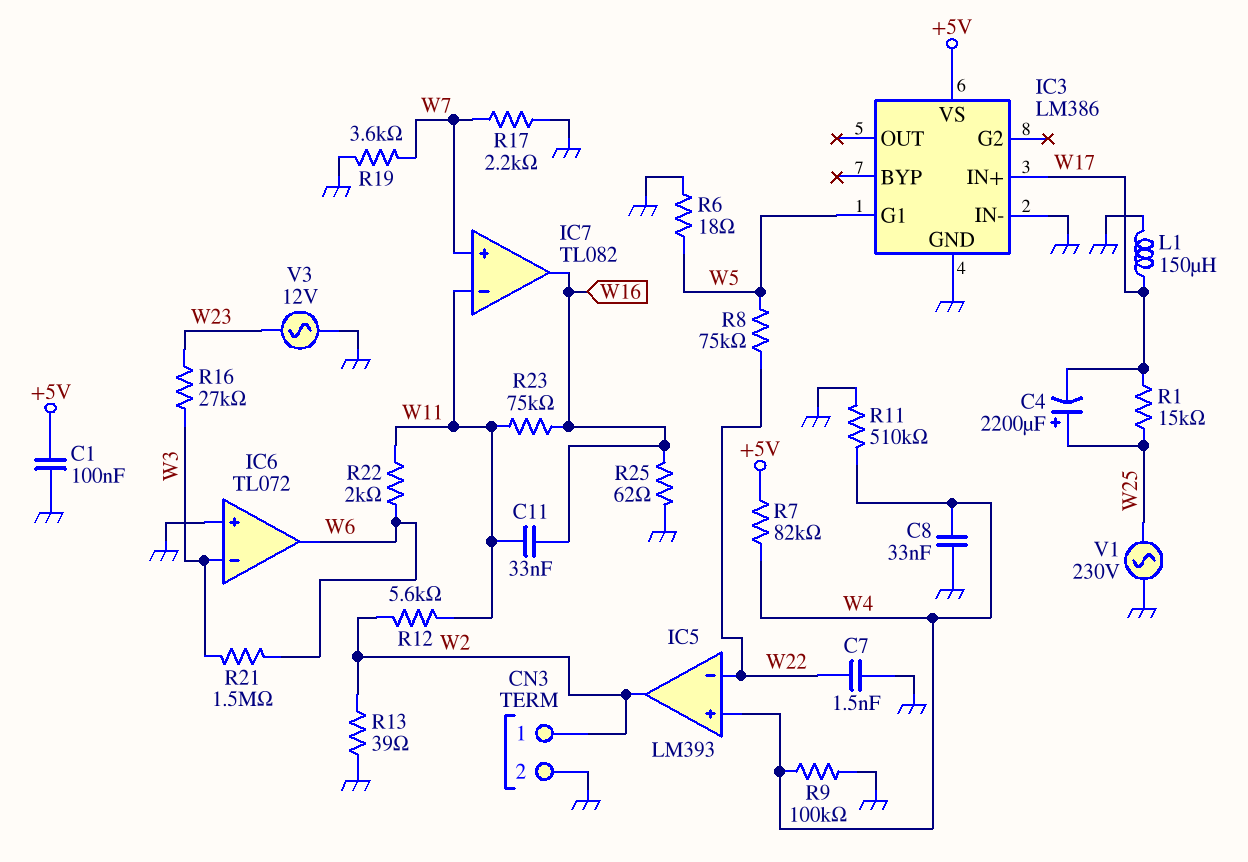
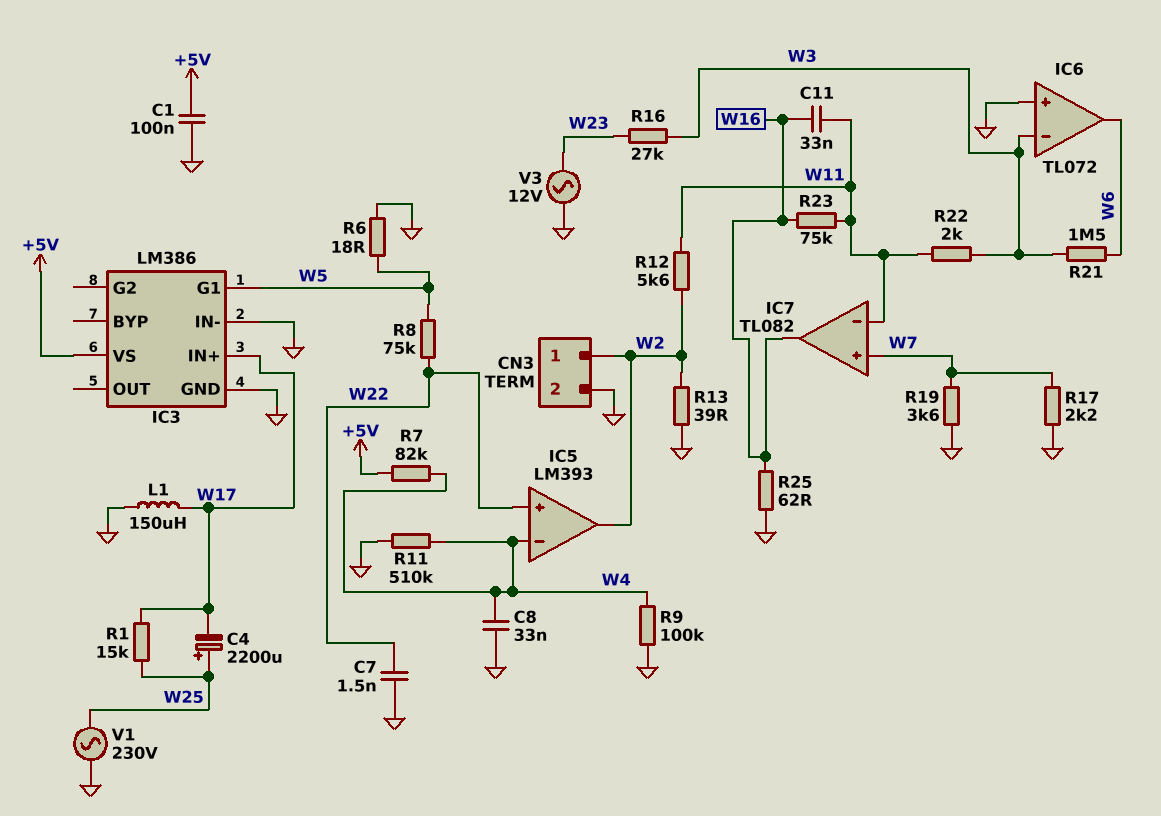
IC5 pin in+: W4 -> W22
IC5 pin in-: W22 -> W4
R22: 2k (W6, W11) -> 2k (W3, W11)

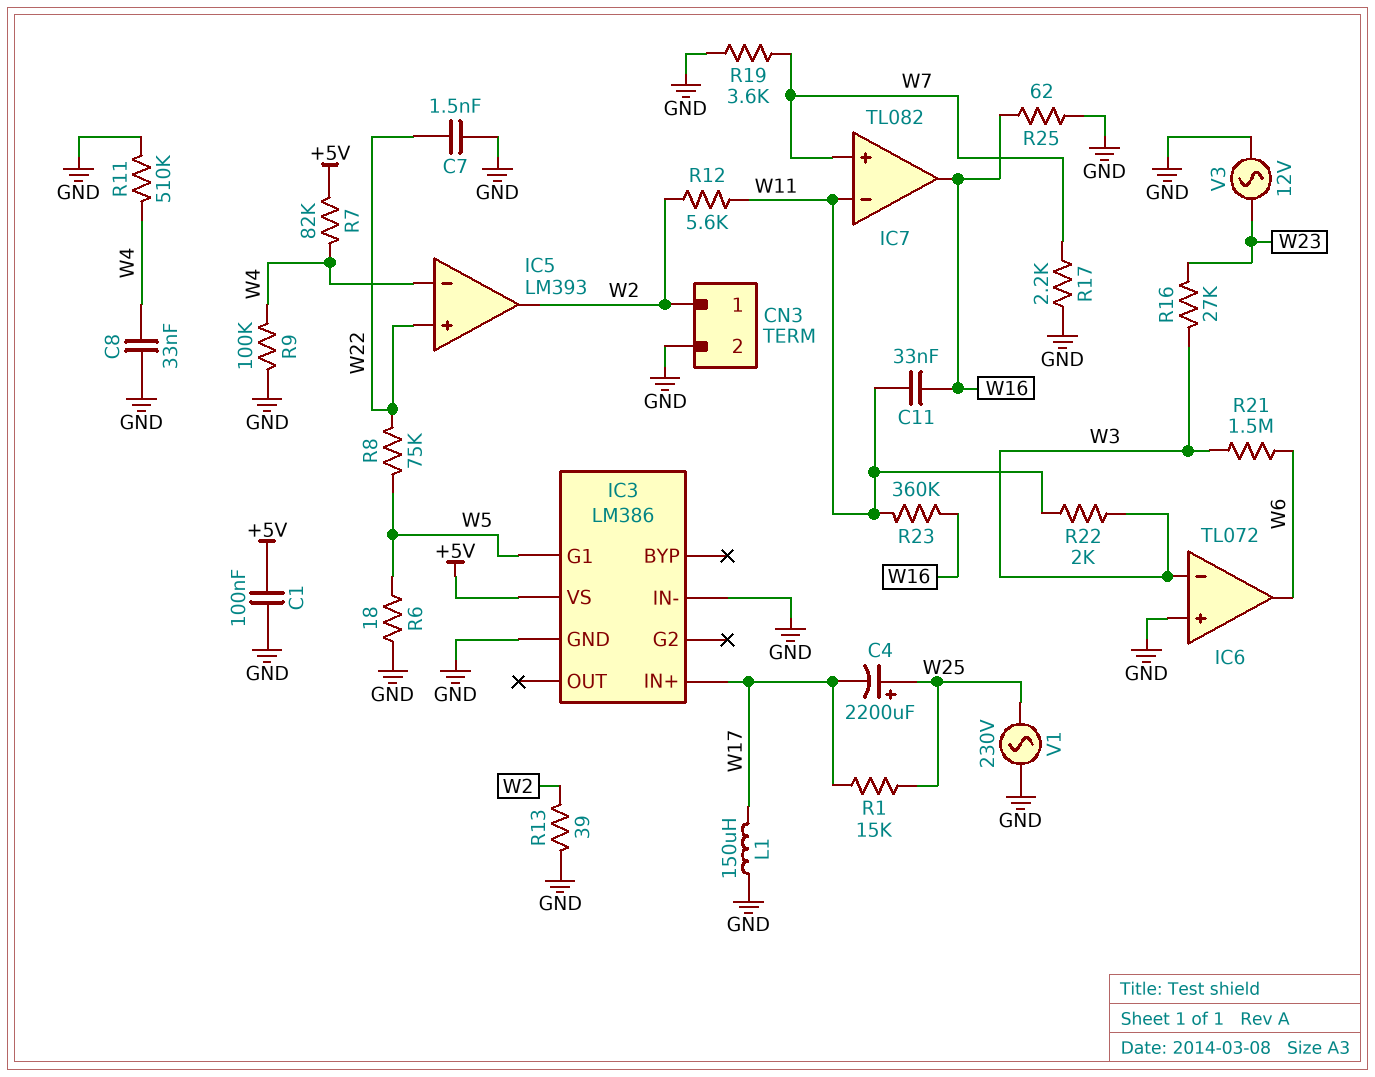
R23: 75k (W11, W16) -> 360k (W11, W16)

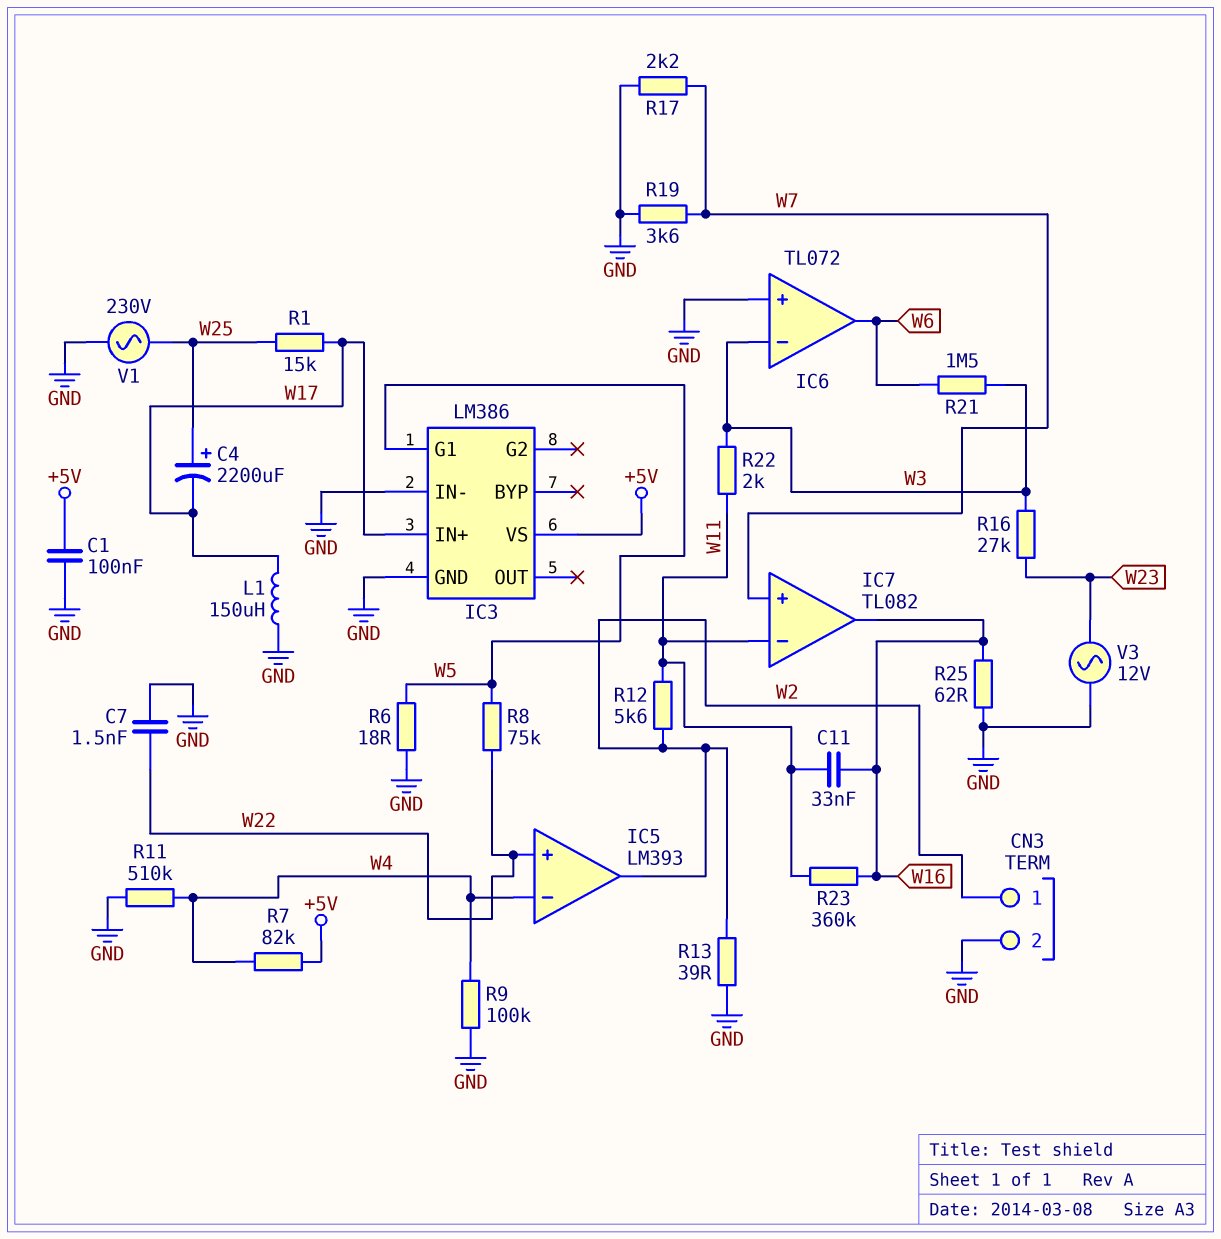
C8: 33nF (GND, W4) -> none

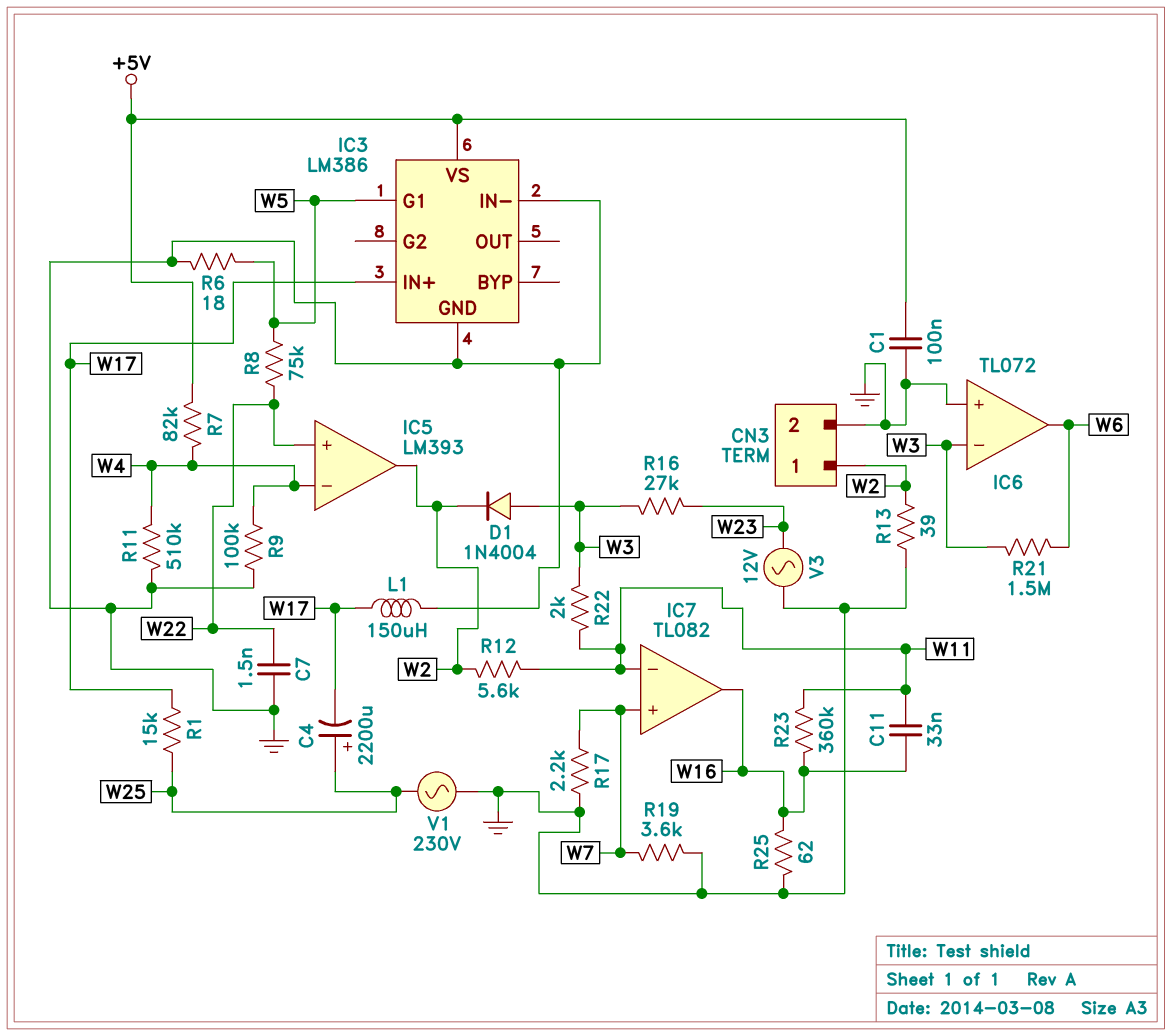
D1: none -> diode 1N4004 (A W3, K W2)

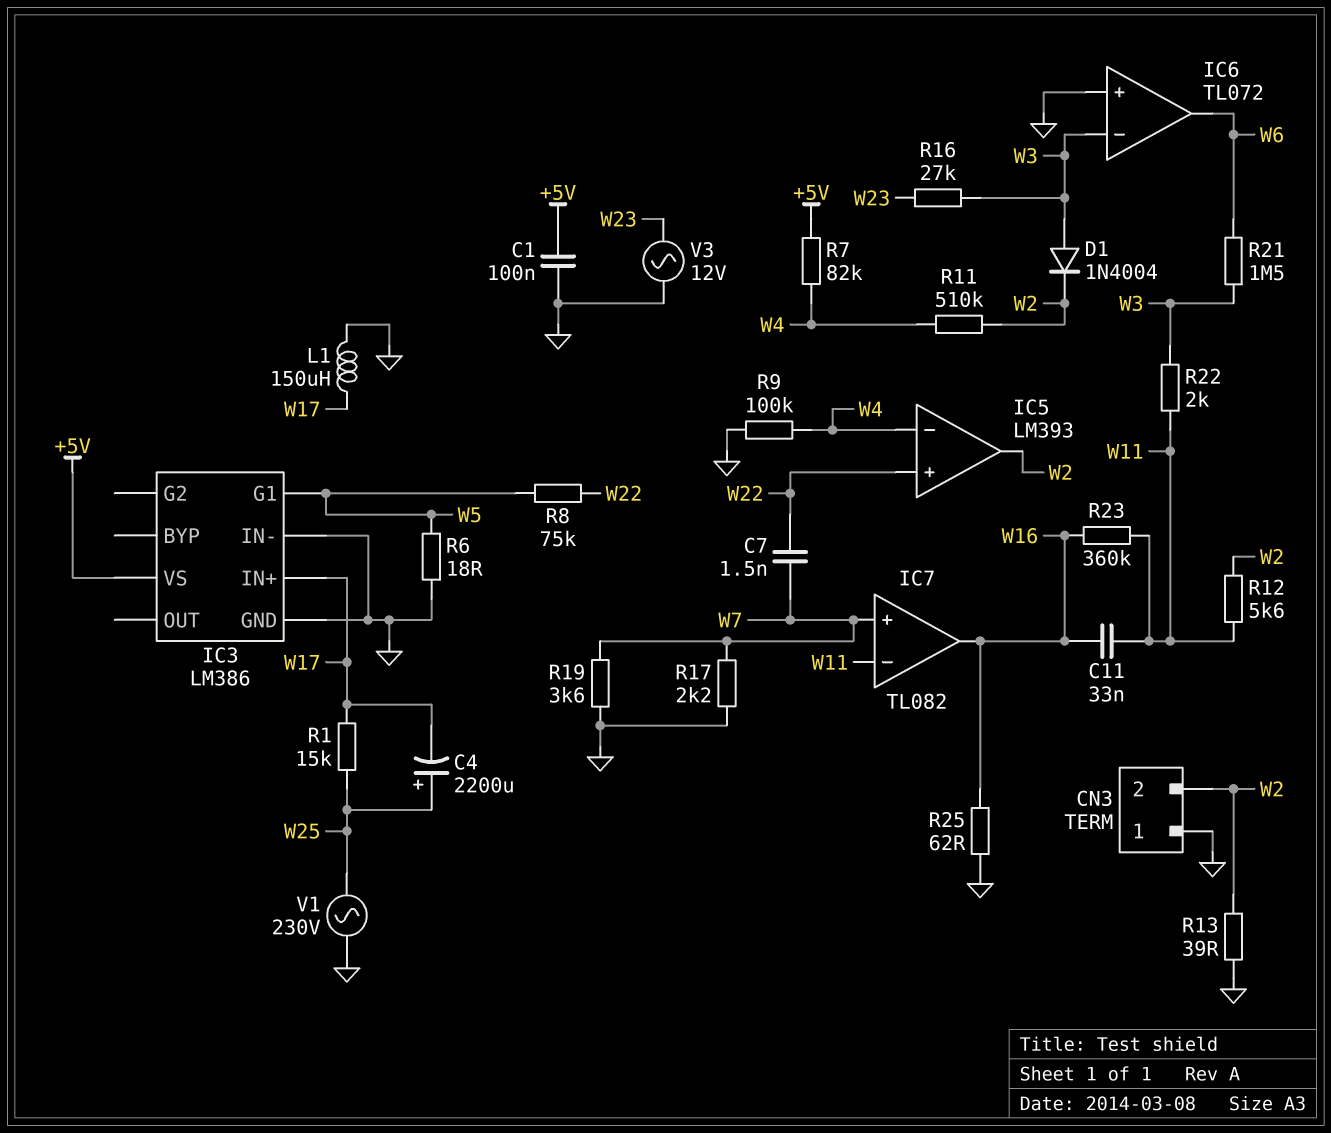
C7: 1.5nF (GND, W22) -> 1.5nF (W7, W22)
CN3 pin 1: W2 -> GND
CN3 pin 2: GND -> W2
R11: 510k (GND, W4) -> 510k (W2, W4)

